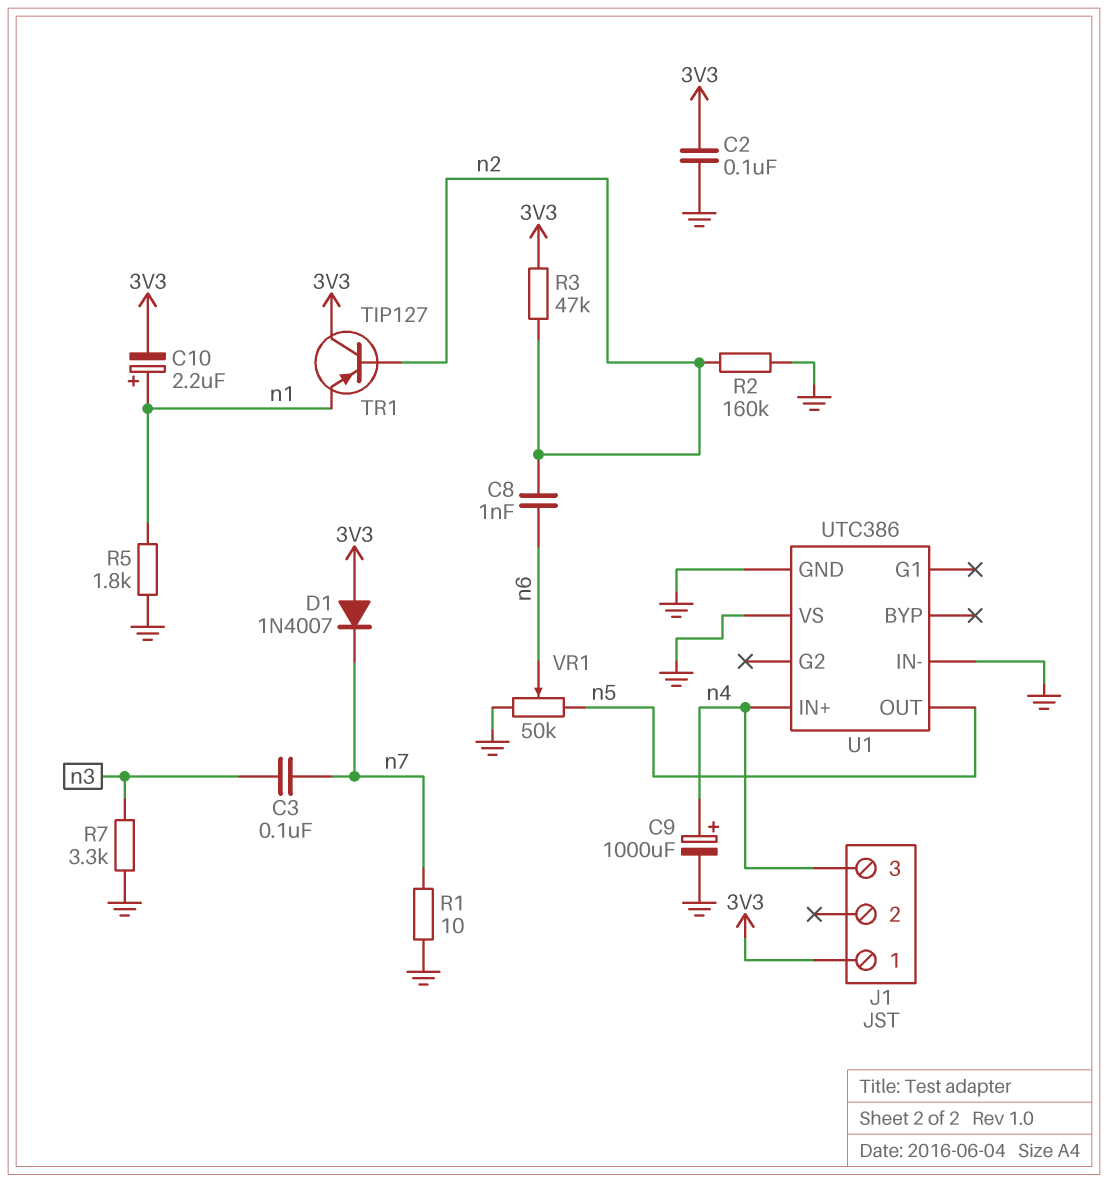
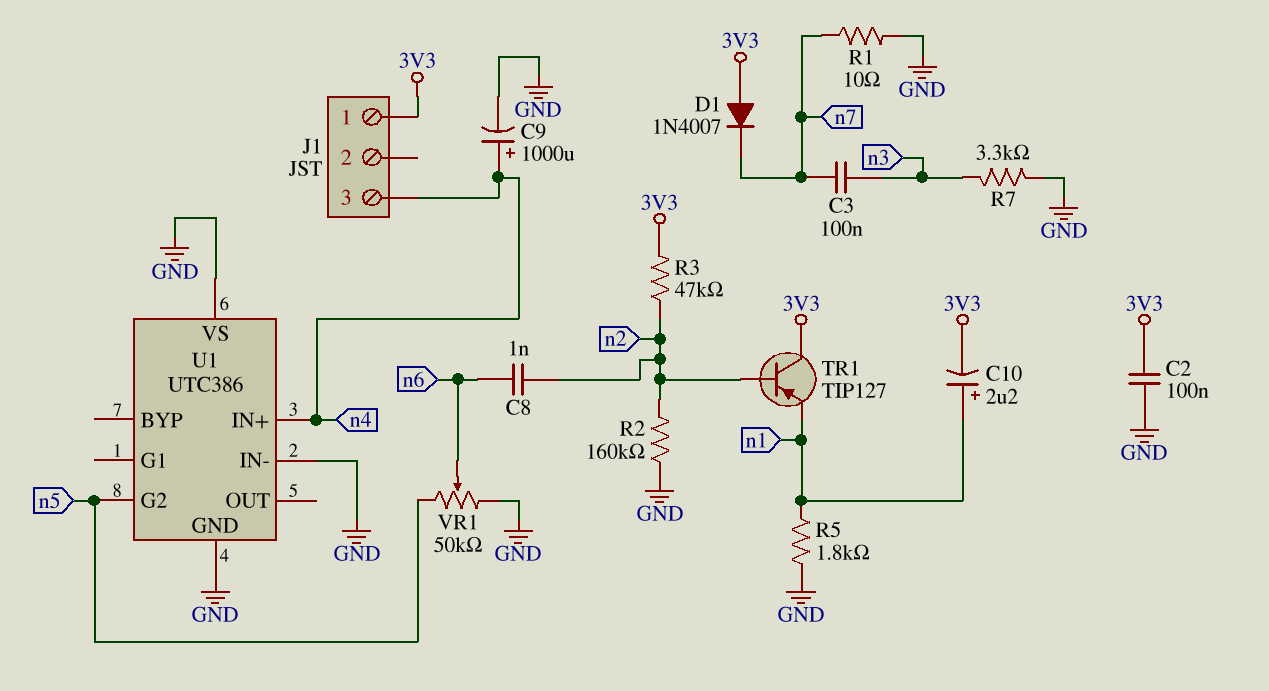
U1 pin G2: none -> n5
U1 pin OUT: n5 -> none

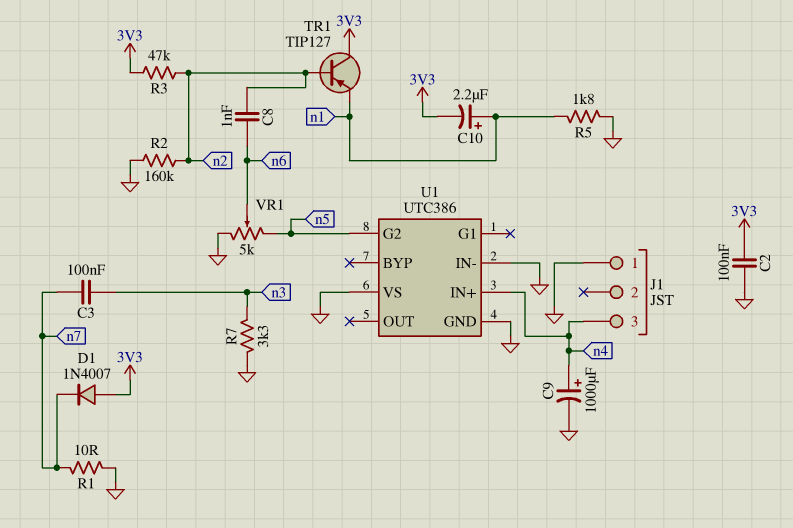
J1 pin 1: 3V3 -> GND
VR1: 50k (GND, n5, wiper n6) -> 5k (GND, n5, wiper n6)

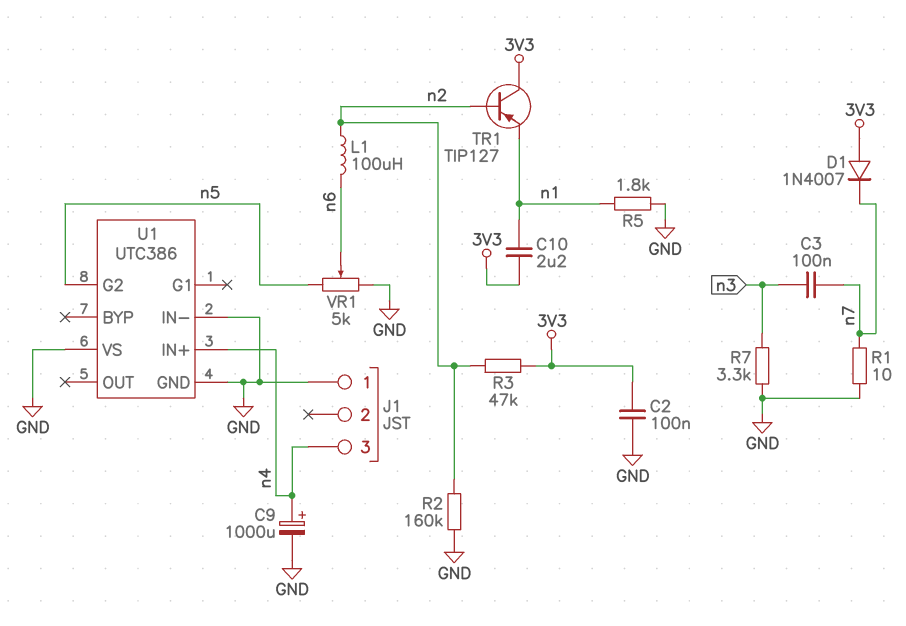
C8: 1nF (n2, n6) -> none
C10: 2.2uF (plus n1, minus 3V3) -> 2.2uF (3V3, n1)
L1: none -> 100uH (n2, n6)

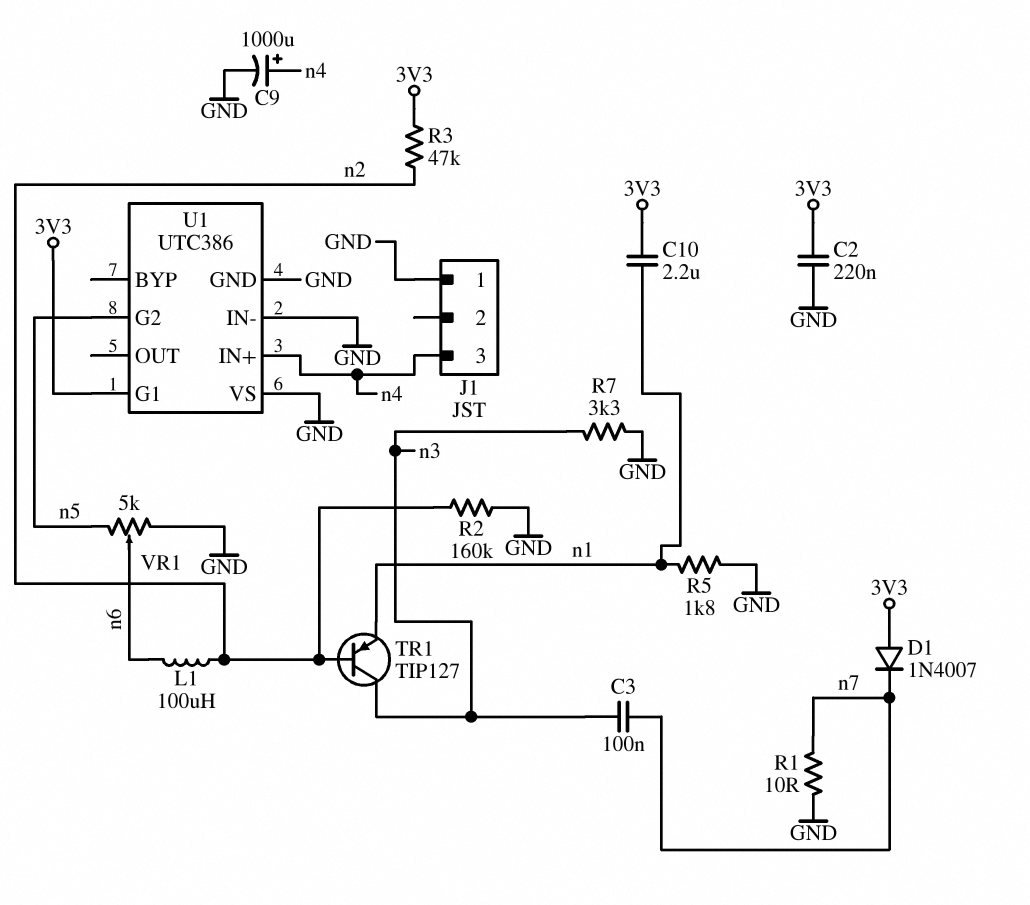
C2: 100nF (3V3, GND) -> 220nF (3V3, GND)
TR1: PNP TIP127 (B n2, C 3V3, E n1) -> PNP TIP127 (B n2, C n3, E n1)
U1 pin G1: none -> 3V3

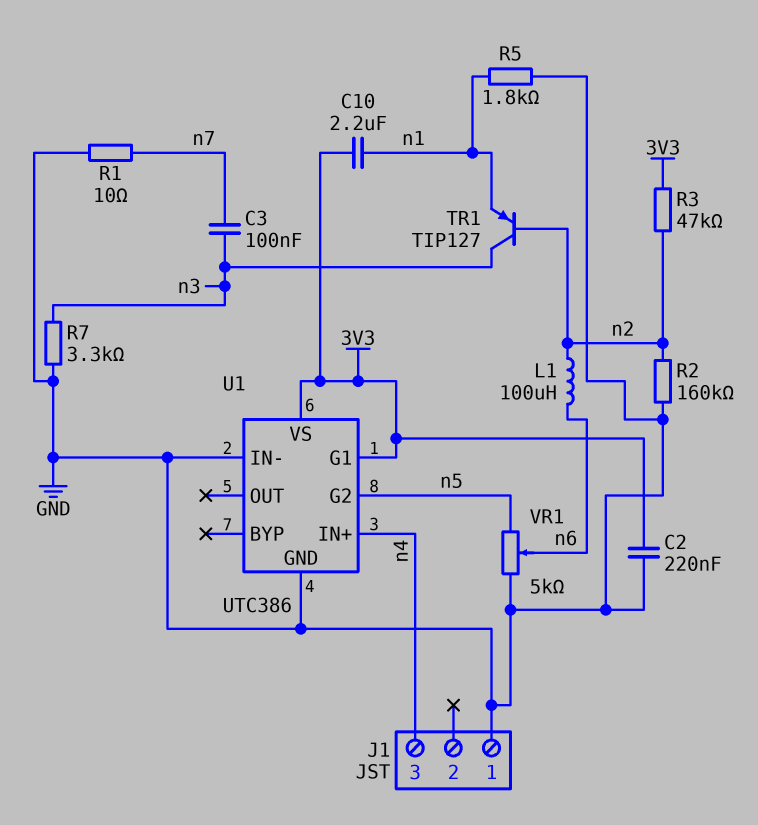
C9: 1000uF (plus n4, minus GND) -> none
D1: diode 1N4007 (A 3V3, K n7) -> none
U1 pin VS: GND -> 3V3

